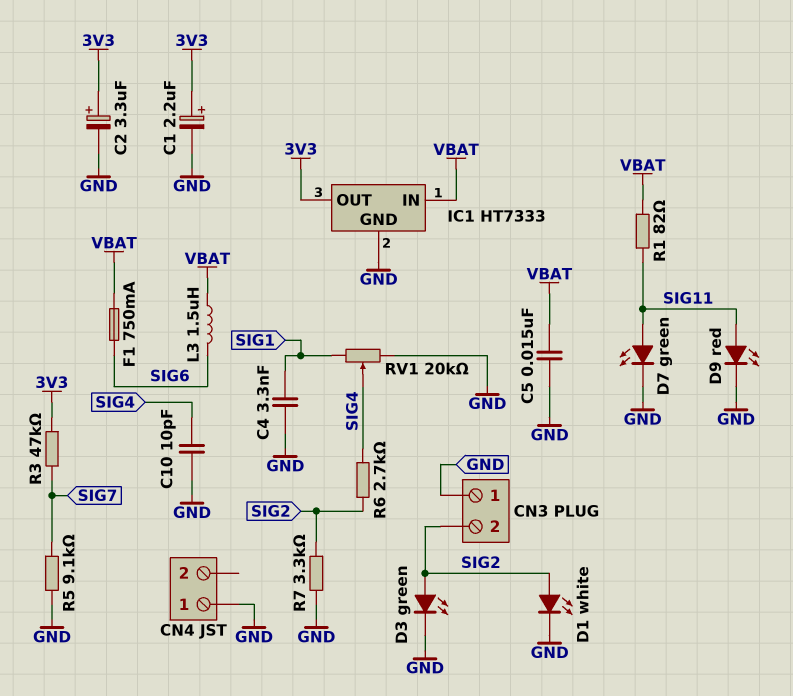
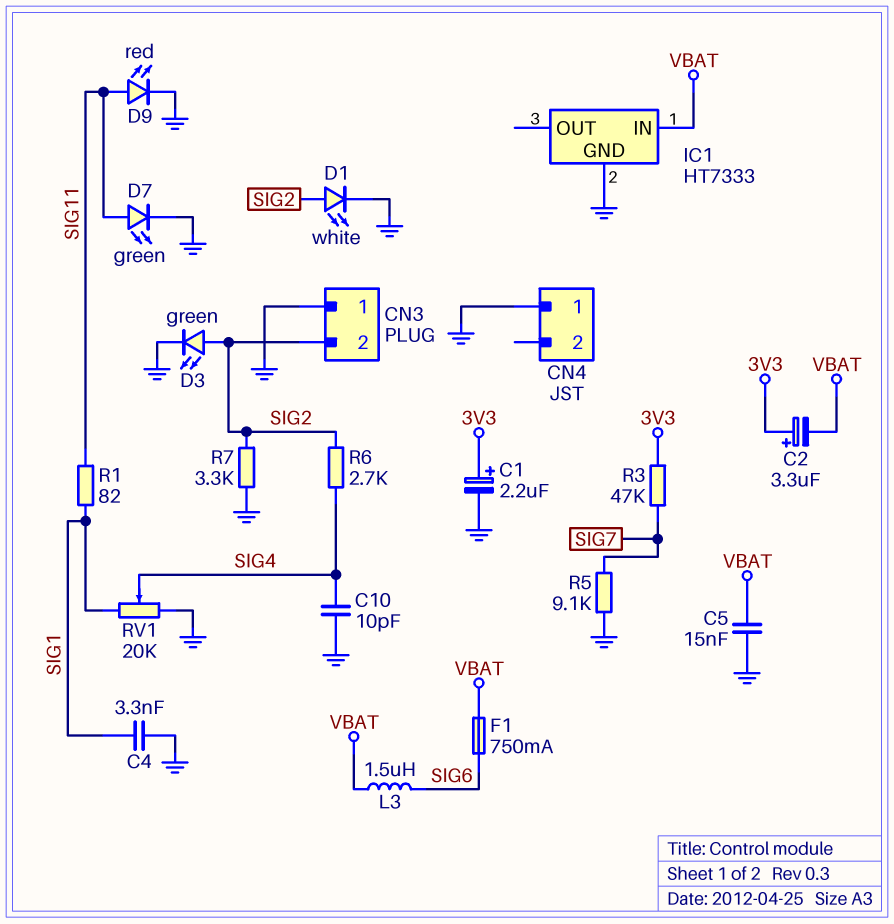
C2: 3.3uF (plus 3V3, minus GND) -> 3.3uF (plus 3V3, minus VBAT)
IC1 pin OUT: 3V3 -> none
R1: 82 (SIG11, VBAT) -> 82 (SIG1, SIG11)

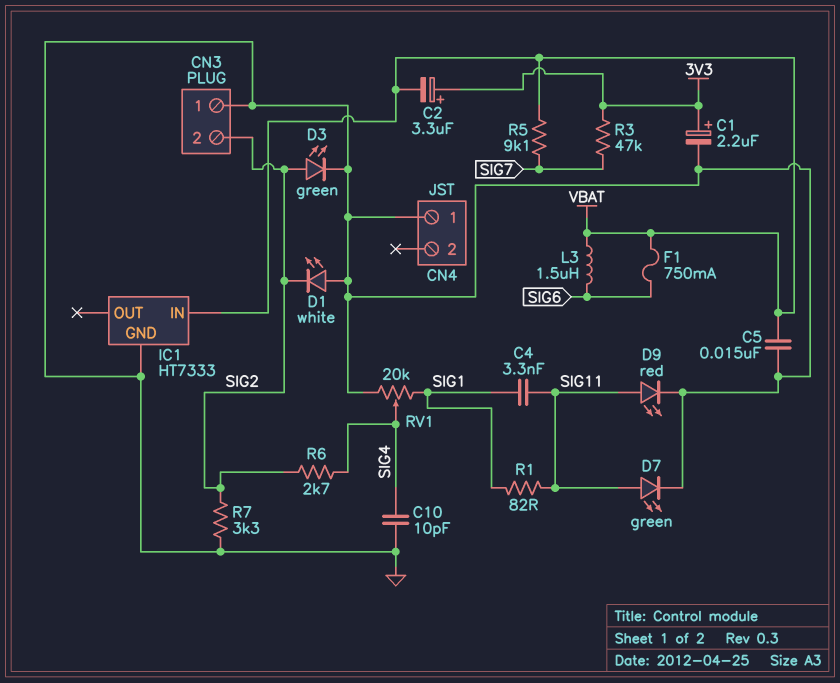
C4: 3.3nF (GND, SIG1) -> 3.3nF (SIG1, SIG11)
D1: LED white (A SIG2, K GND) -> LED white (A GND, K SIG2)
R5: 9.1k (GND, SIG7) -> 9.1k (SIG7, VBAT)

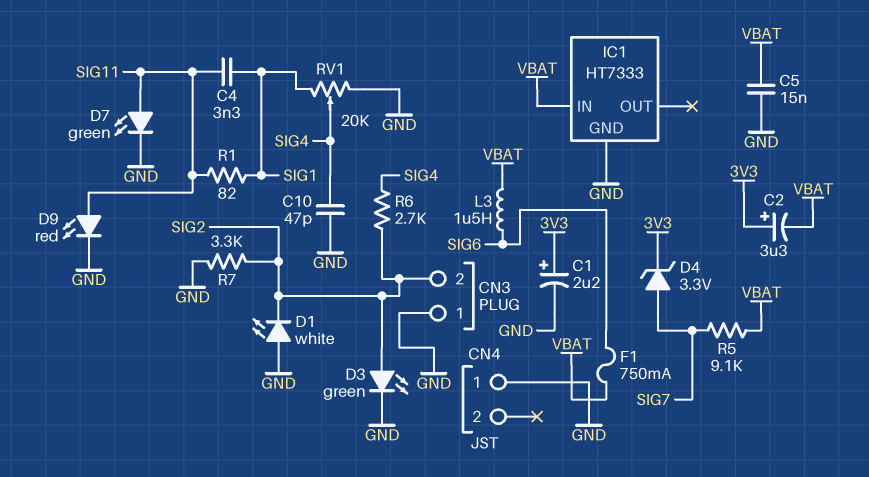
C10: 10pF (GND, SIG4) -> 47pF (GND, SIG4)
D4: none -> zener 3.3V (A SIG7, K 3V3)
R3: 47k (3V3, SIG7) -> none

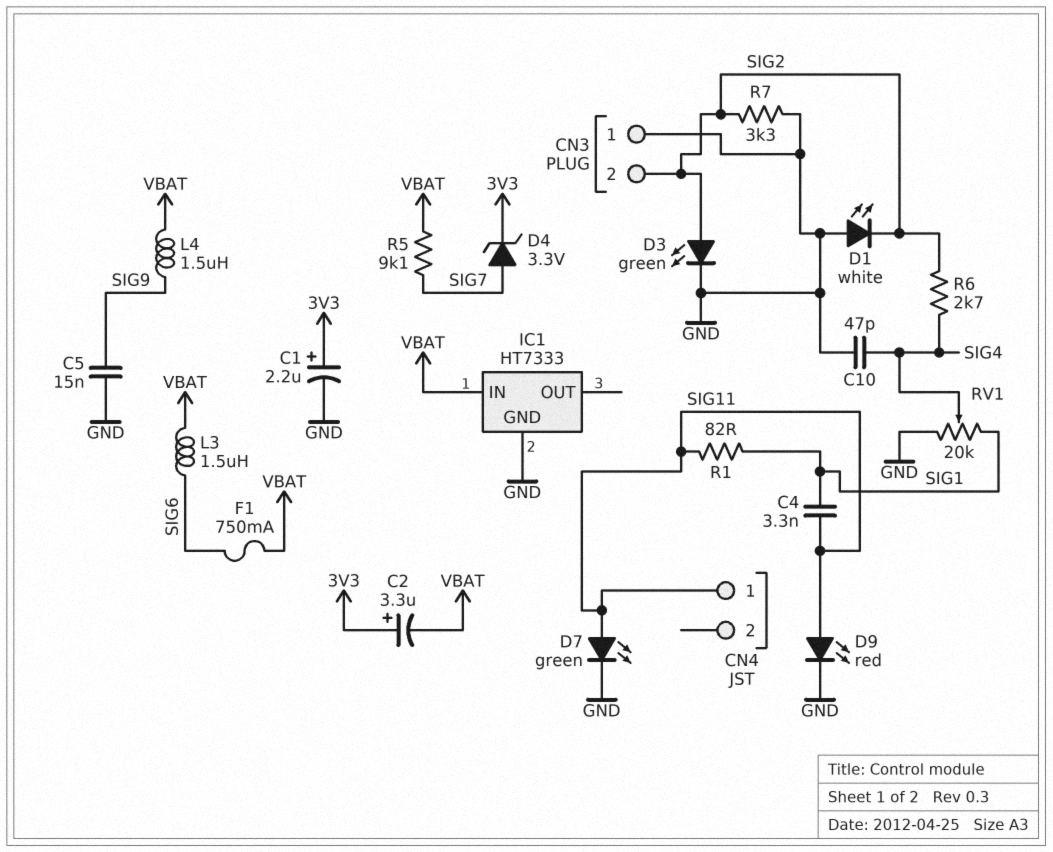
C5: 15nF (GND, VBAT) -> 15nF (GND, SIG9)
CN4 pin 1: GND -> SIG11
L4: none -> 1.5uH (SIG9, VBAT)

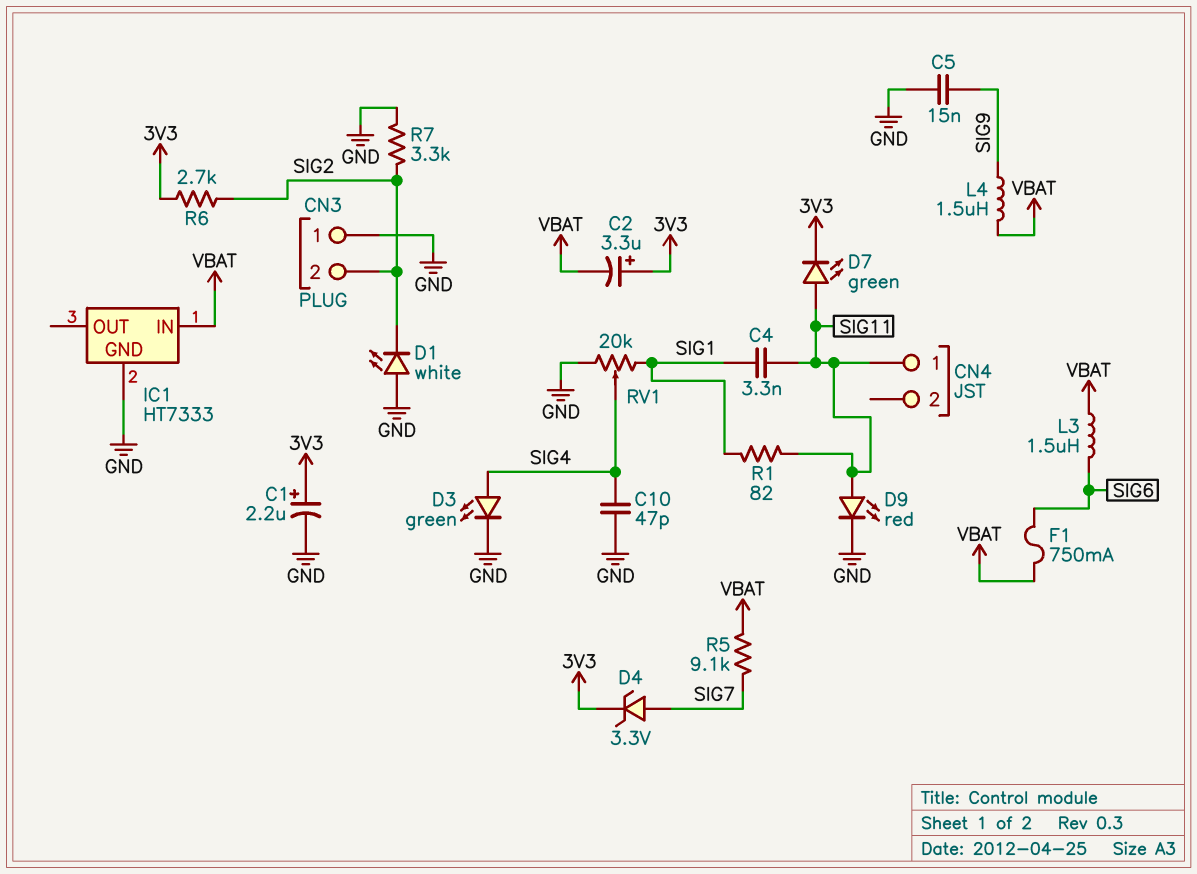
D3: LED green (A SIG2, K GND) -> LED green (A SIG4, K GND)
D7: LED green (A SIG11, K GND) -> LED green (A SIG11, K 3V3)
R6: 2.7k (SIG2, SIG4) -> 2.7k (3V3, SIG2)

